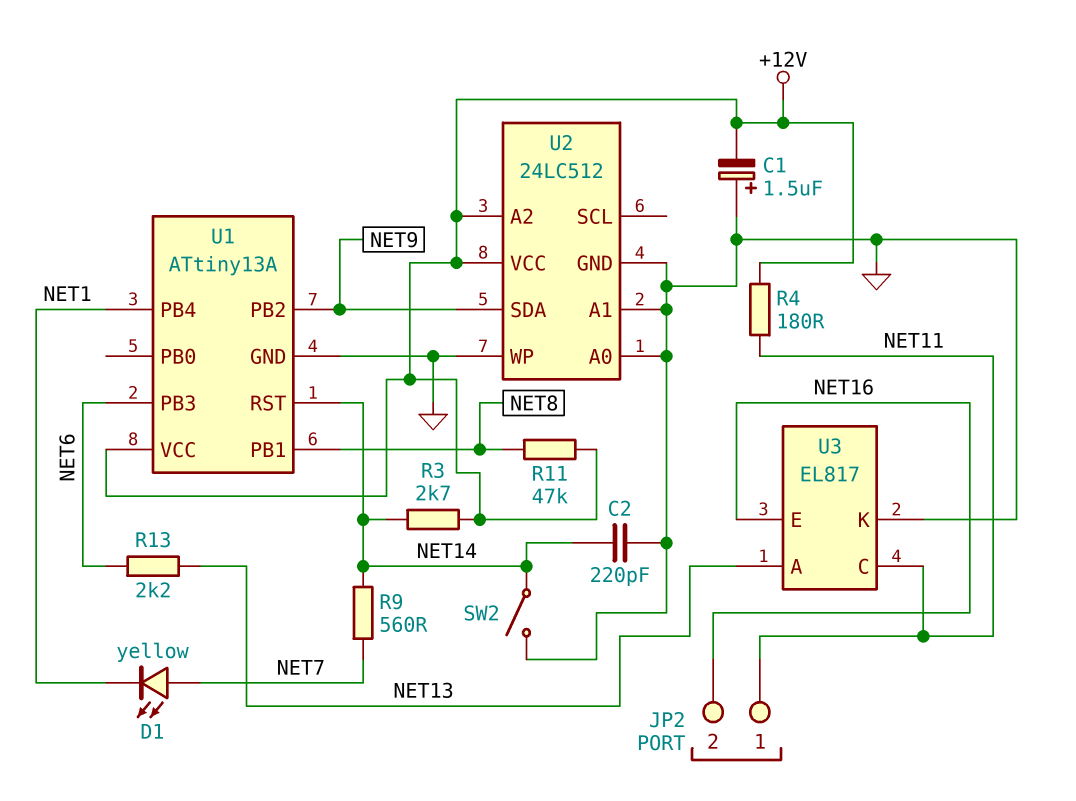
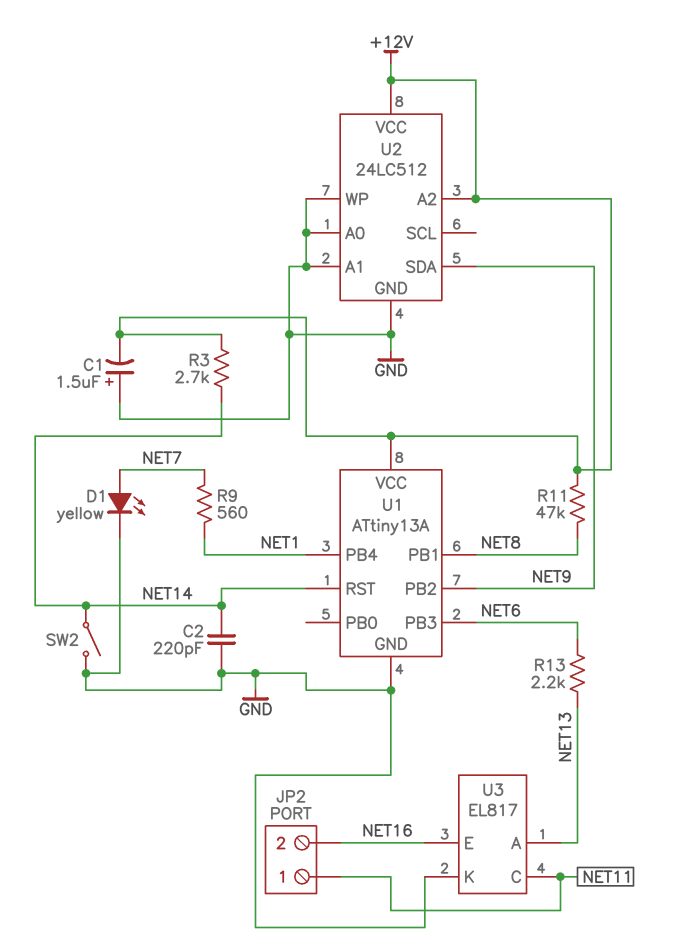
D1: LED yellow (A NET7, K NET1) -> LED yellow (A NET7, K GND)
R4: 180 (+12V, NET11) -> none
R9: 560 (NET7, NET14) -> 560 (NET1, NET7)

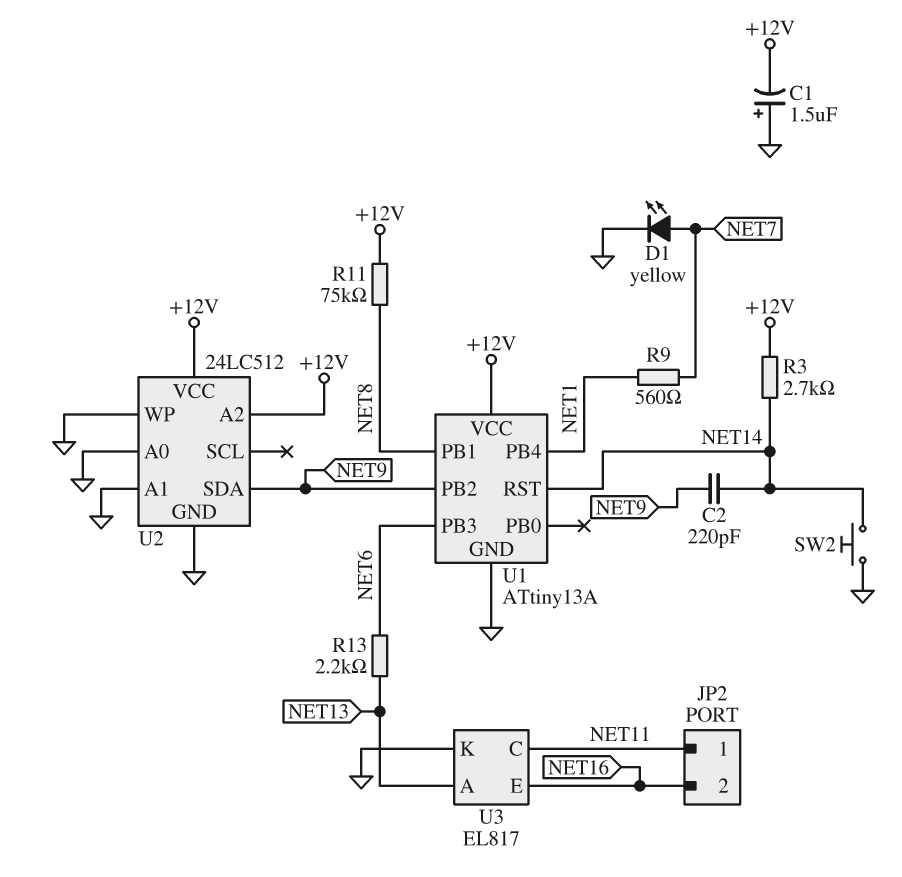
C2: 220pF (GND, NET14) -> 220pF (NET9, NET14)
R11: 47k (+12V, NET8) -> 75k (+12V, NET8)
SW2: switch (GND, NET14) -> button (GND, NET14)

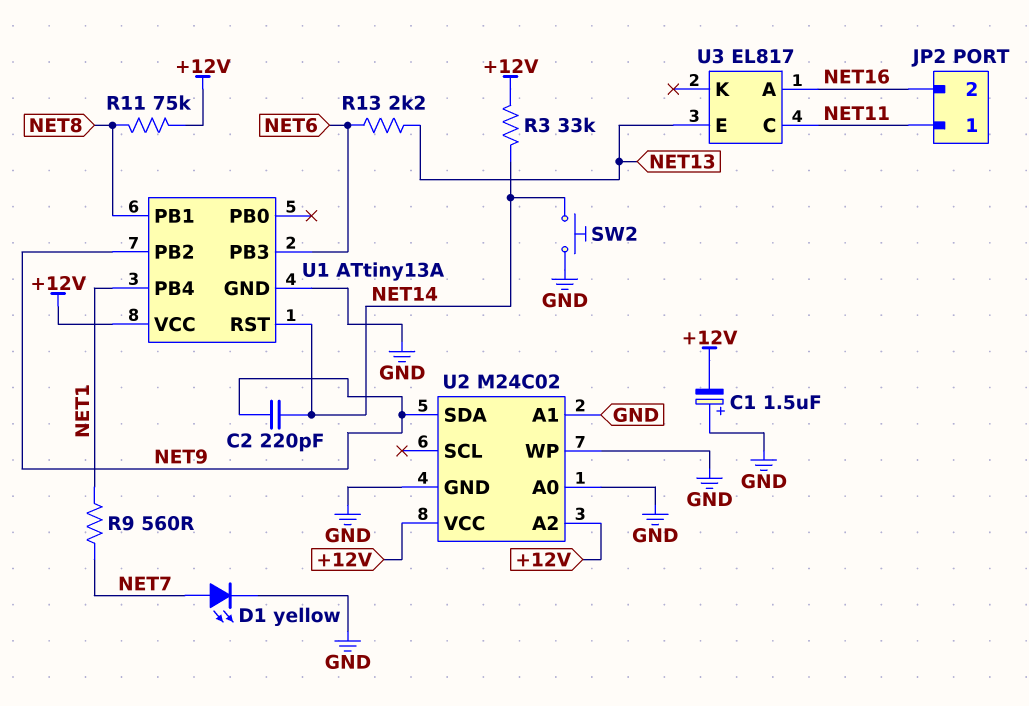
R3: 2.7k (+12V, NET14) -> 33k (+12V, NET14)
U2: 24LC512 -> M24C02
U3 pin A: NET13 -> NET16
U3 pin E: NET16 -> NET13
U3 pin K: GND -> none

